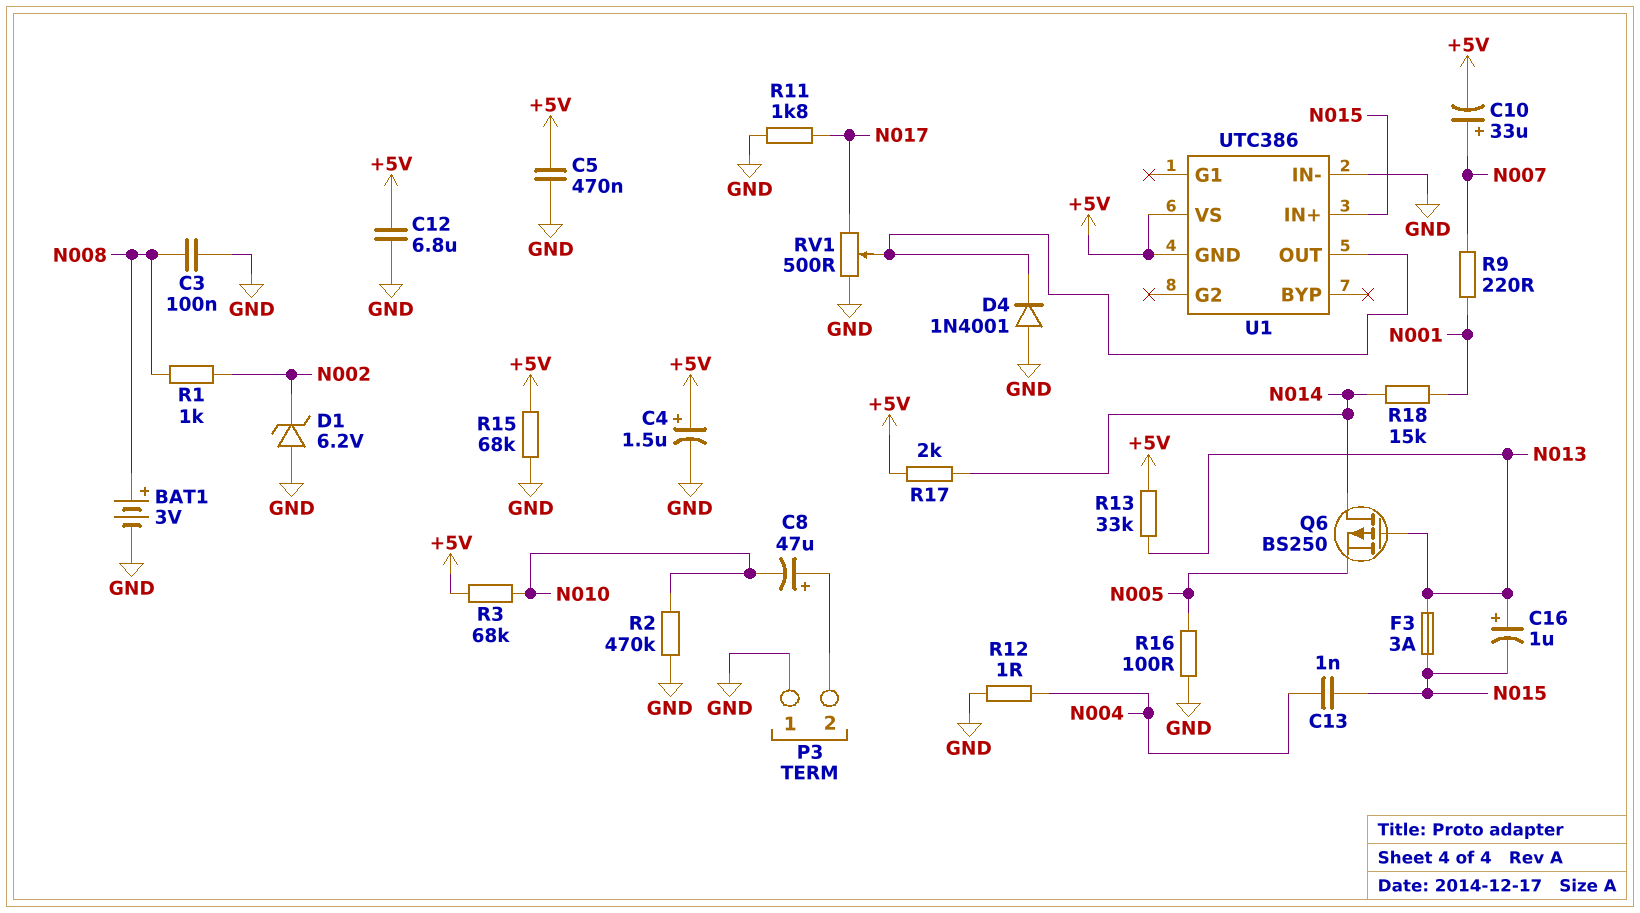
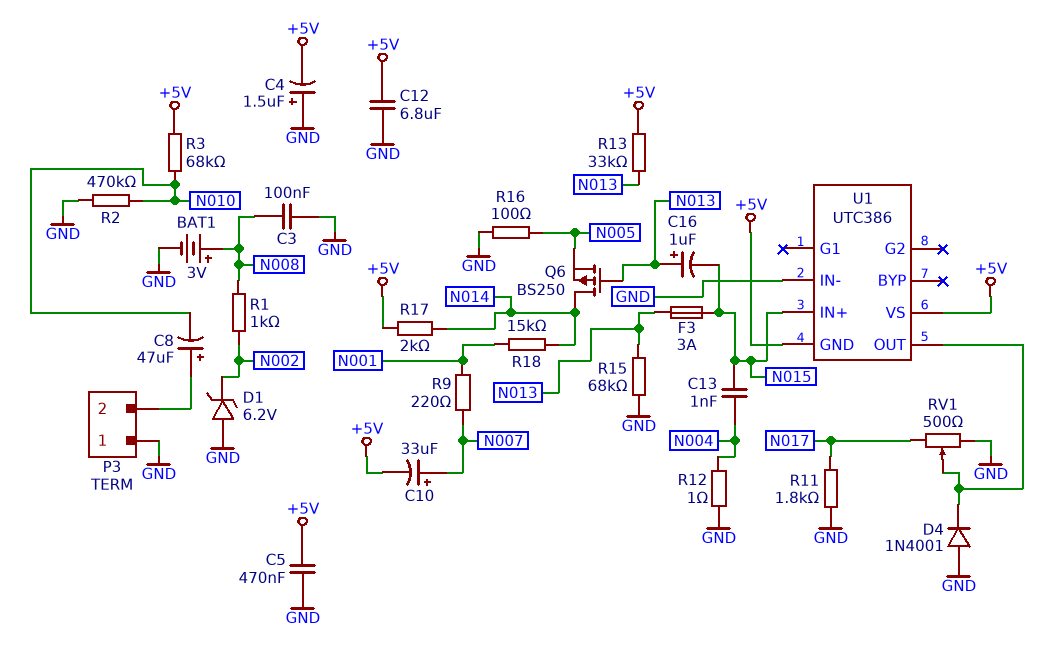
C4: 1.5uF (plus +5V, minus GND) -> 1.5uF (plus GND, minus +5V)
R15: 68k (+5V, GND) -> 68k (GND, N013)

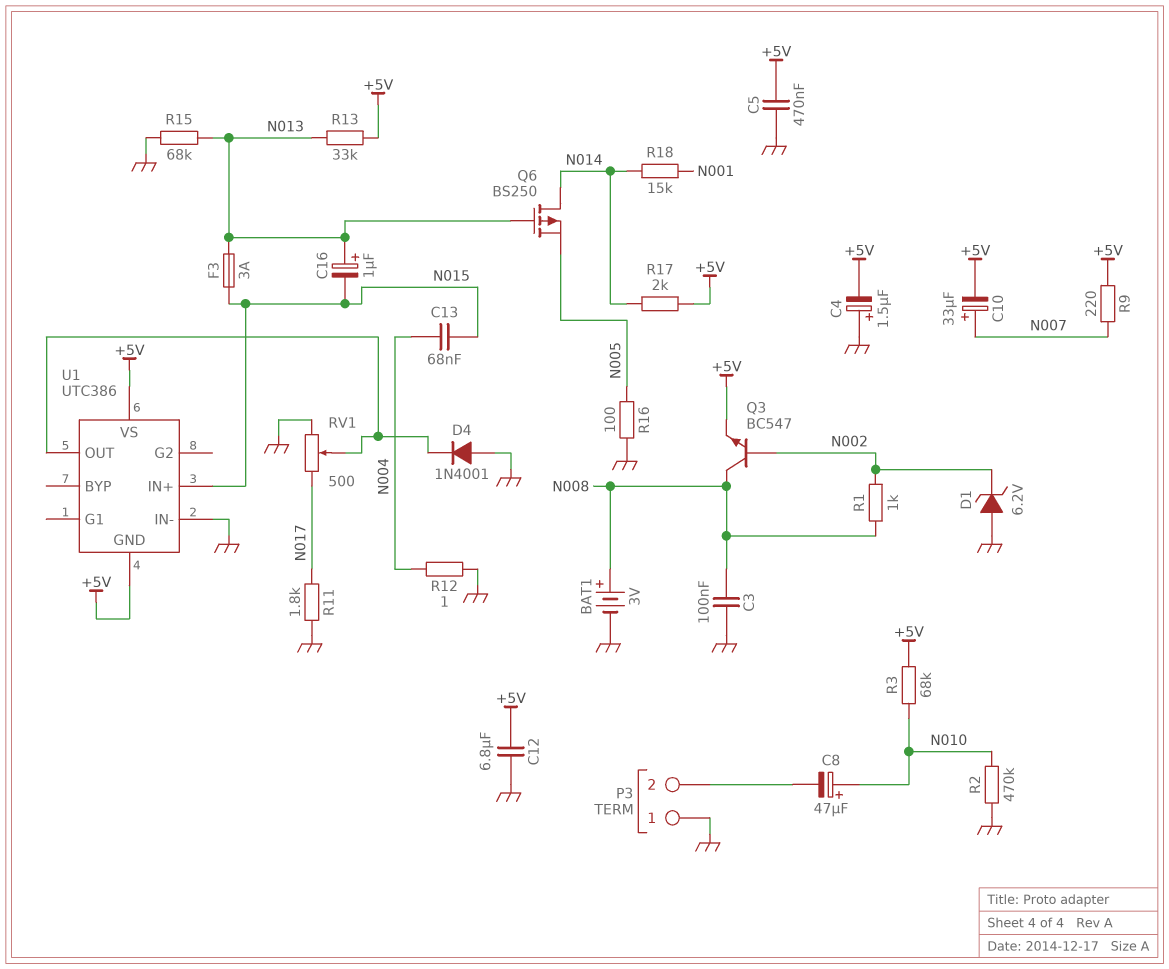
C8: 47uF (plus P3/2, minus N010) -> 47uF (plus N010, minus P3/2)
C13: 1nF (N004, N015) -> 68nF (N004, N015)
Q3: none -> NPN BC547 (B N002, C N008, E +5V)
R9: 220 (N001, N007) -> 220 (+5V, N007)

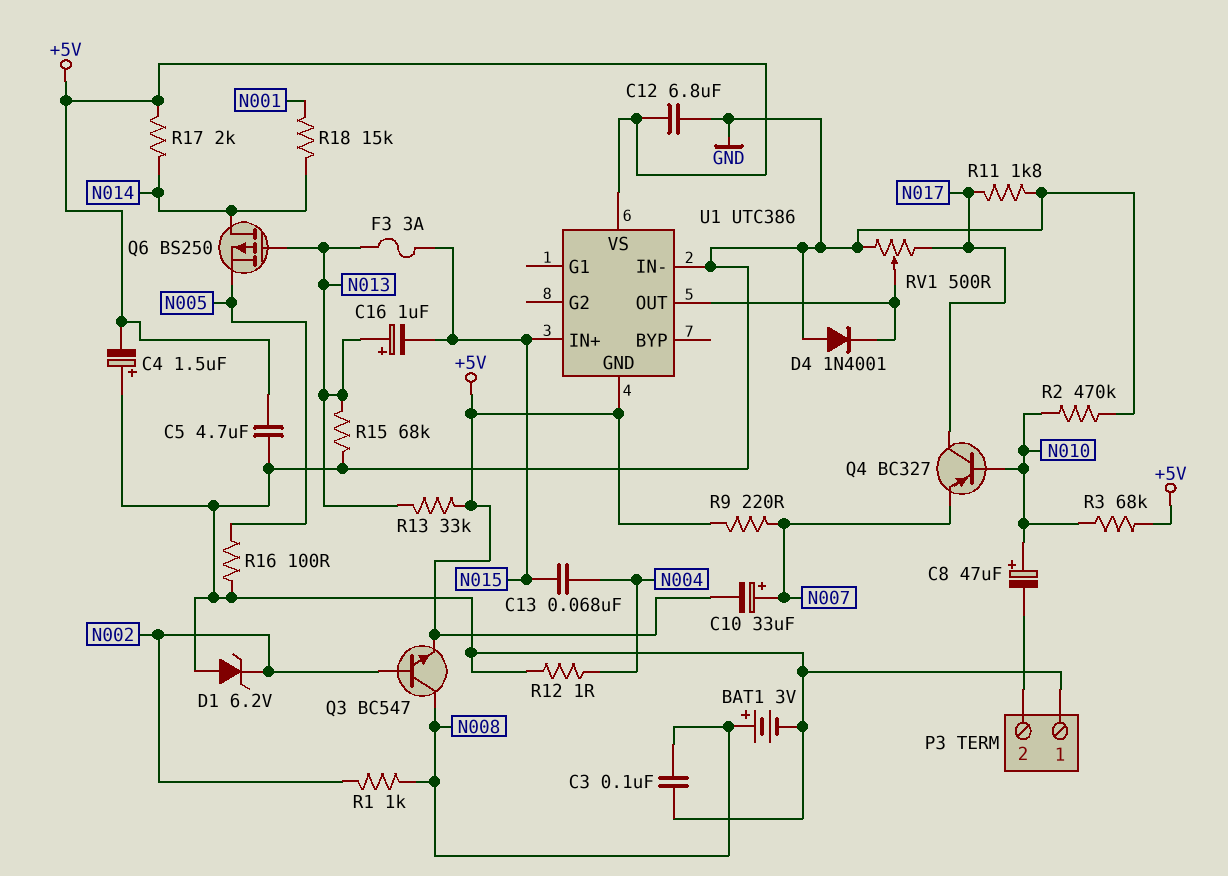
C5: 470nF (+5V, GND) -> 4.7uF (+5V, GND)
Q4: none -> PNP BC327 (B N010, C N017, E N007)

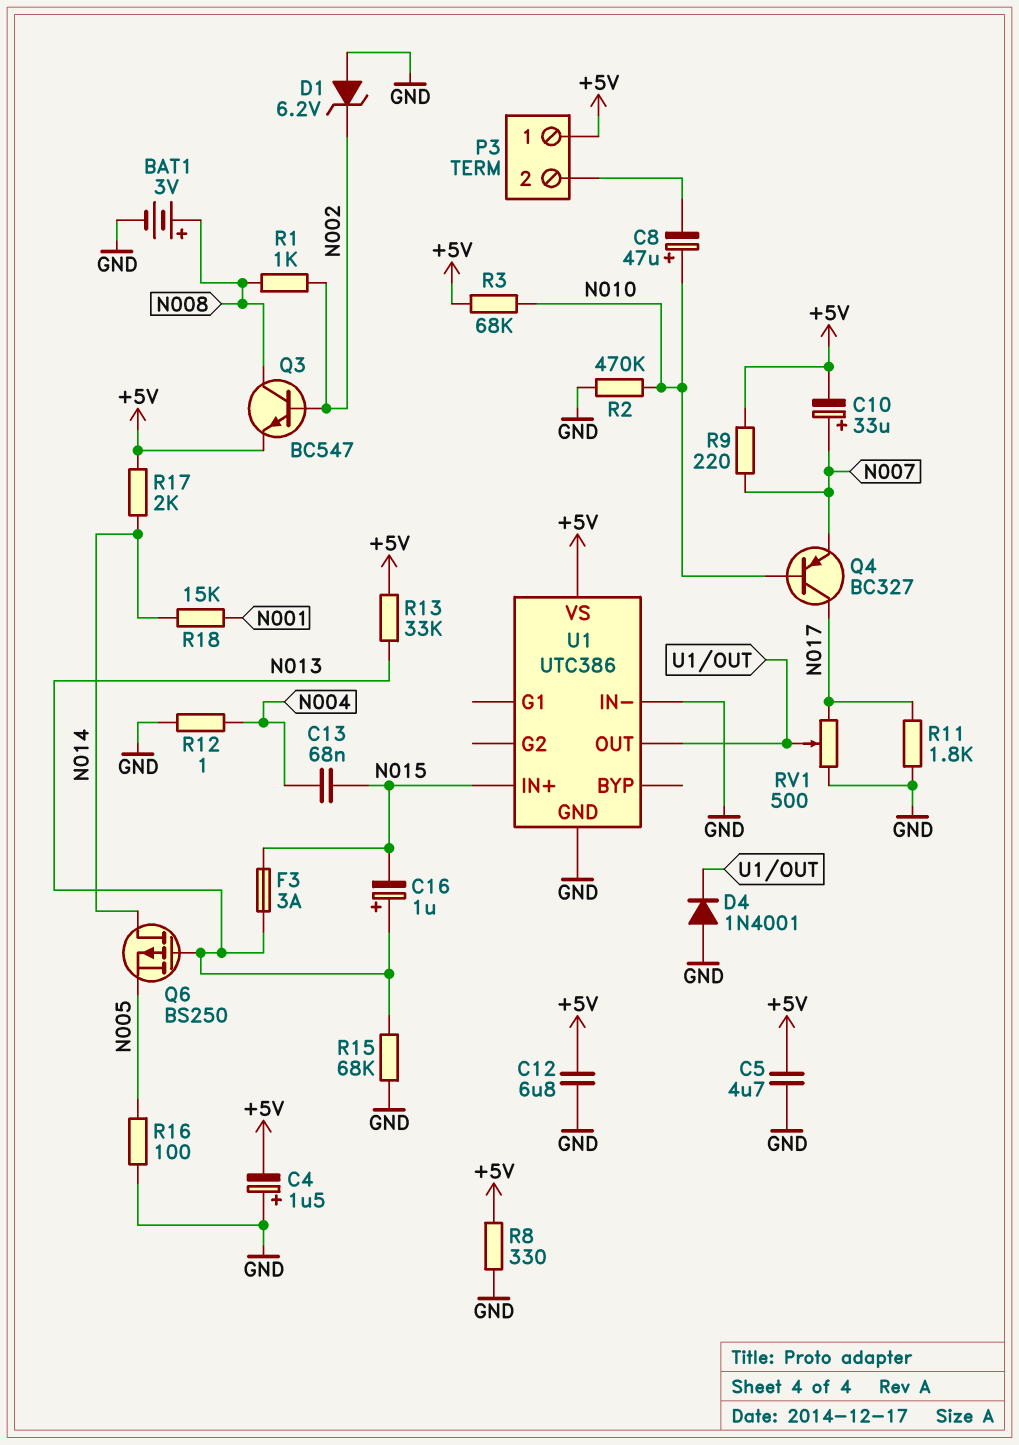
C3: 100nF (GND, N008) -> none
P3 pin 1: GND -> +5V
R8: none -> 330 (+5V, GND)
U1 pin GND: +5V -> GND

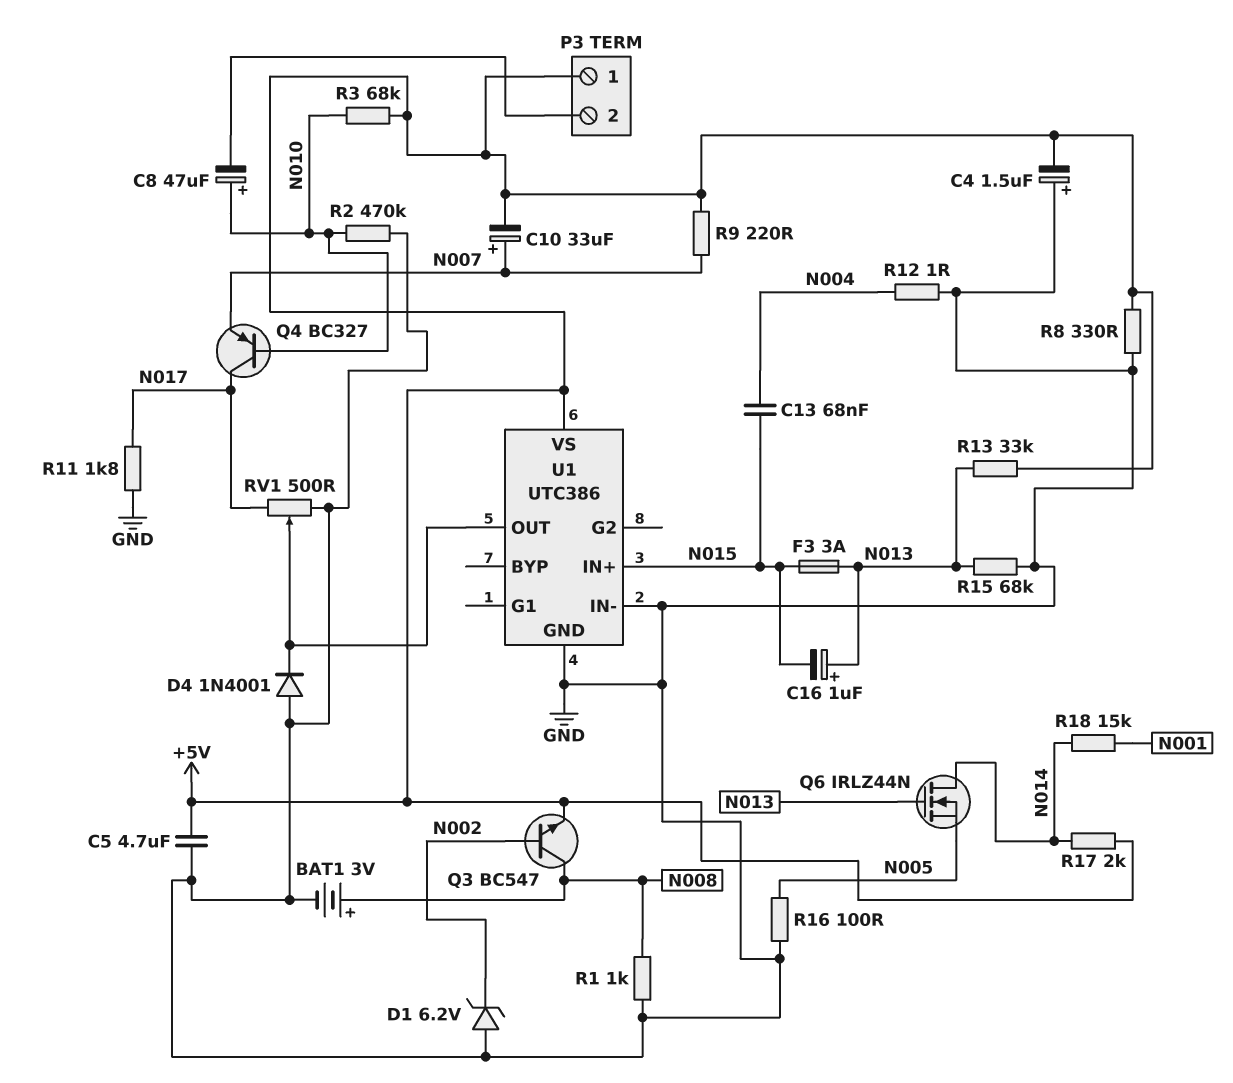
C12: 6.8uF (+5V, GND) -> none
Q6: PMOS BS250 (G N013, D N014, S N005) -> NMOS IRLZ44N (G N013, D N014, S N005)
R1: 1k (N002, N008) -> 1k (GND, N008)

